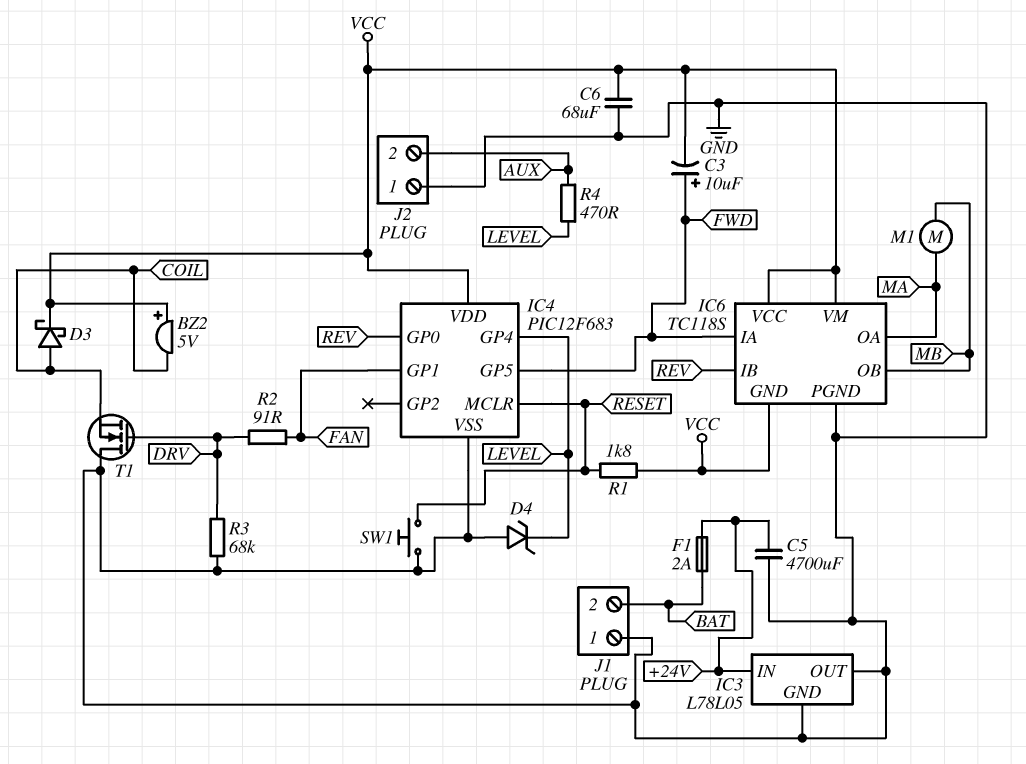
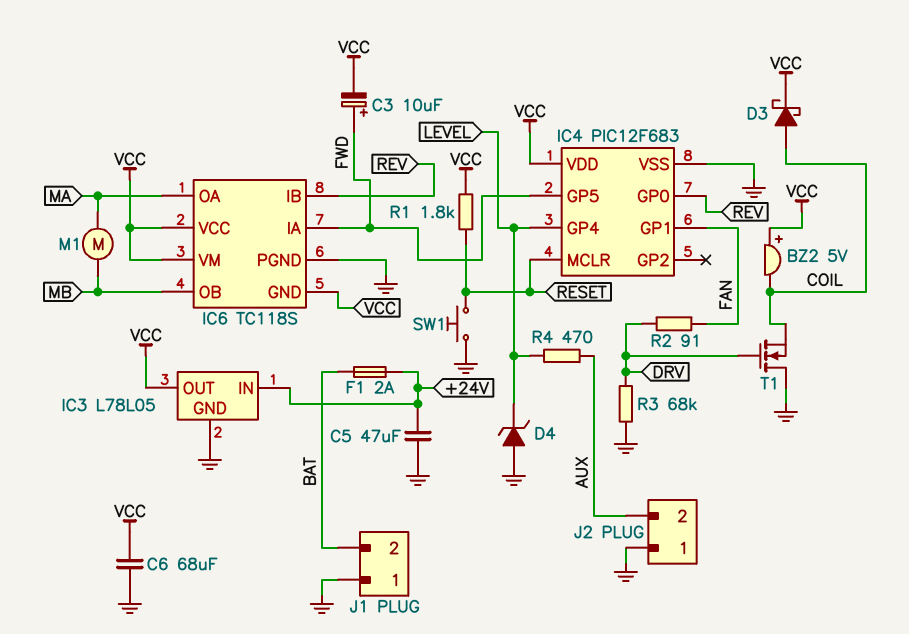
C5: 4700uF (+24V, GND) -> 47uF (+24V, GND)
IC3 pin OUT: GND -> VCC

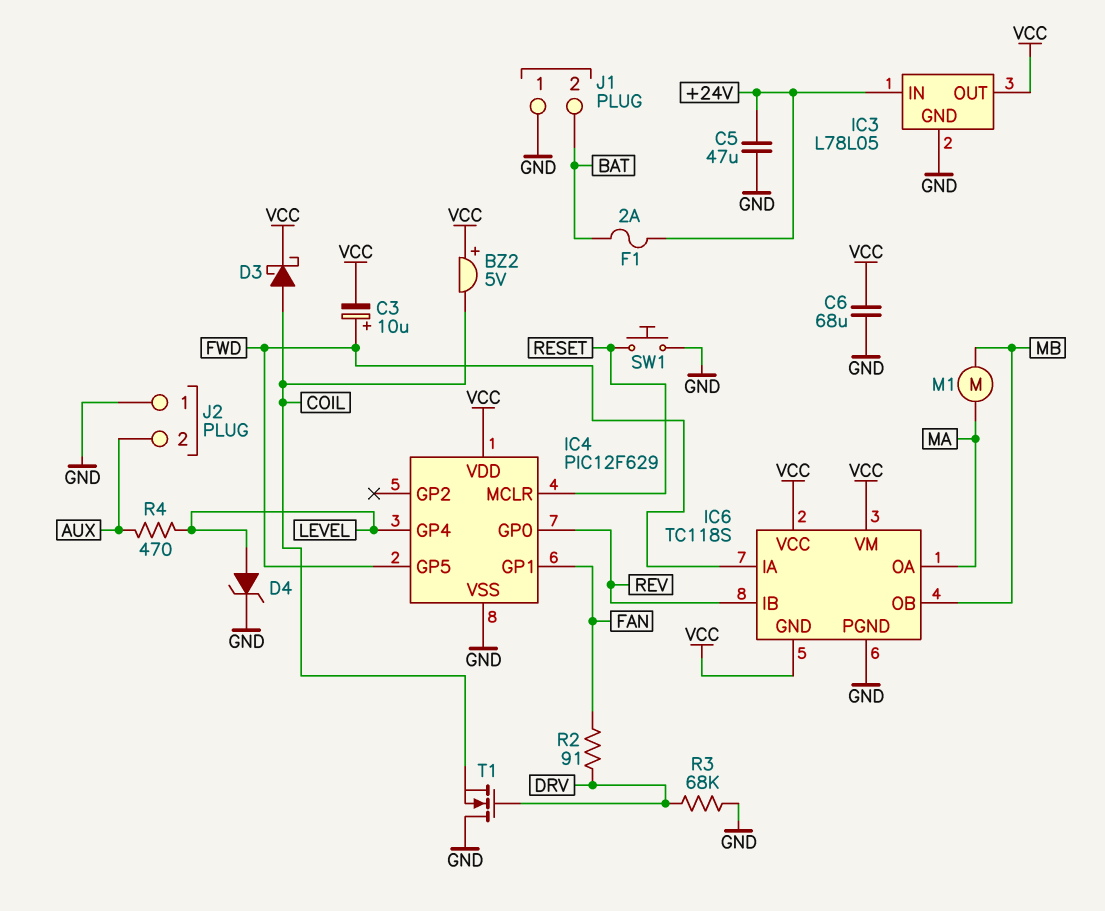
D4: zener (A GND, K LEVEL) -> zener (A LEVEL, K GND)
IC4: PIC12F683 -> PIC12F629
R1: 1.8k (RESET, VCC) -> none

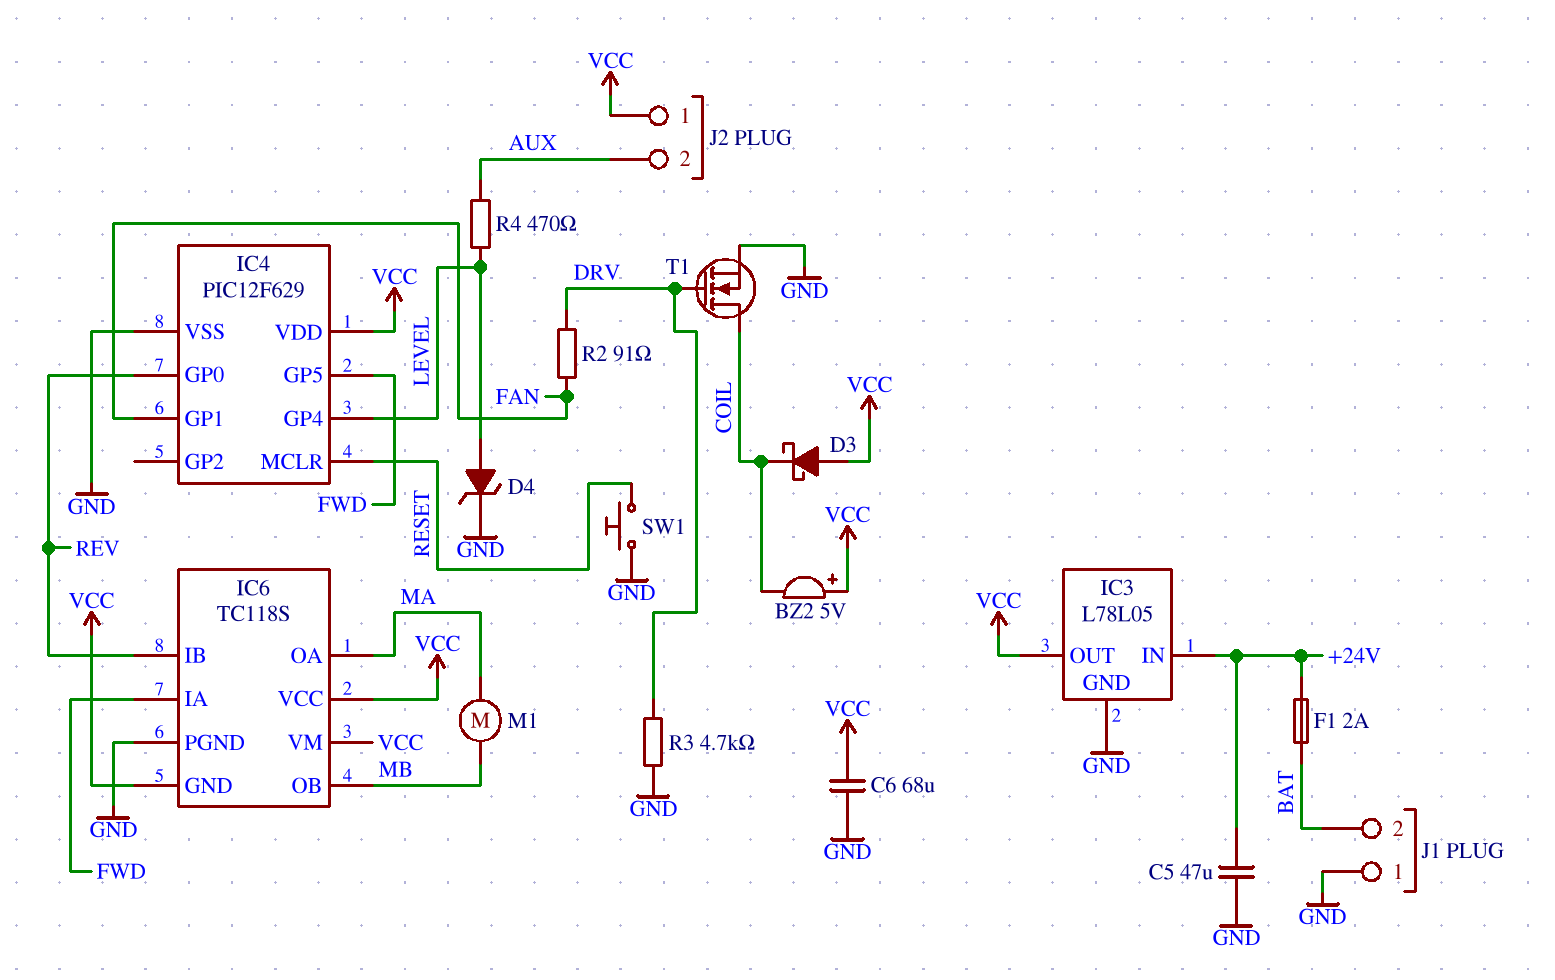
C3: 10uF (plus FWD, minus VCC) -> none
D3: schottky (A COIL, K VCC) -> schottky (A VCC, K COIL)
J2 pin 1: GND -> VCC
R3: 68k (DRV, GND) -> 4.7k (DRV, GND)
T1: NMOS (G DRV, D GND, S COIL) -> NMOS (G DRV, D COIL, S GND)

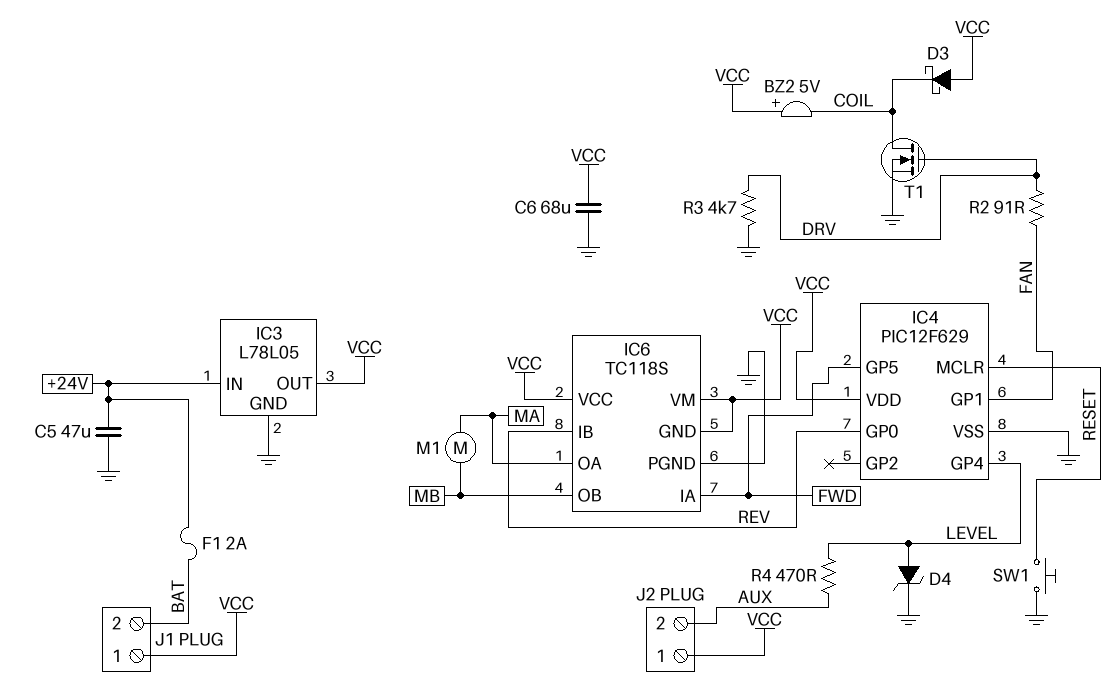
J1 pin 1: GND -> VCC

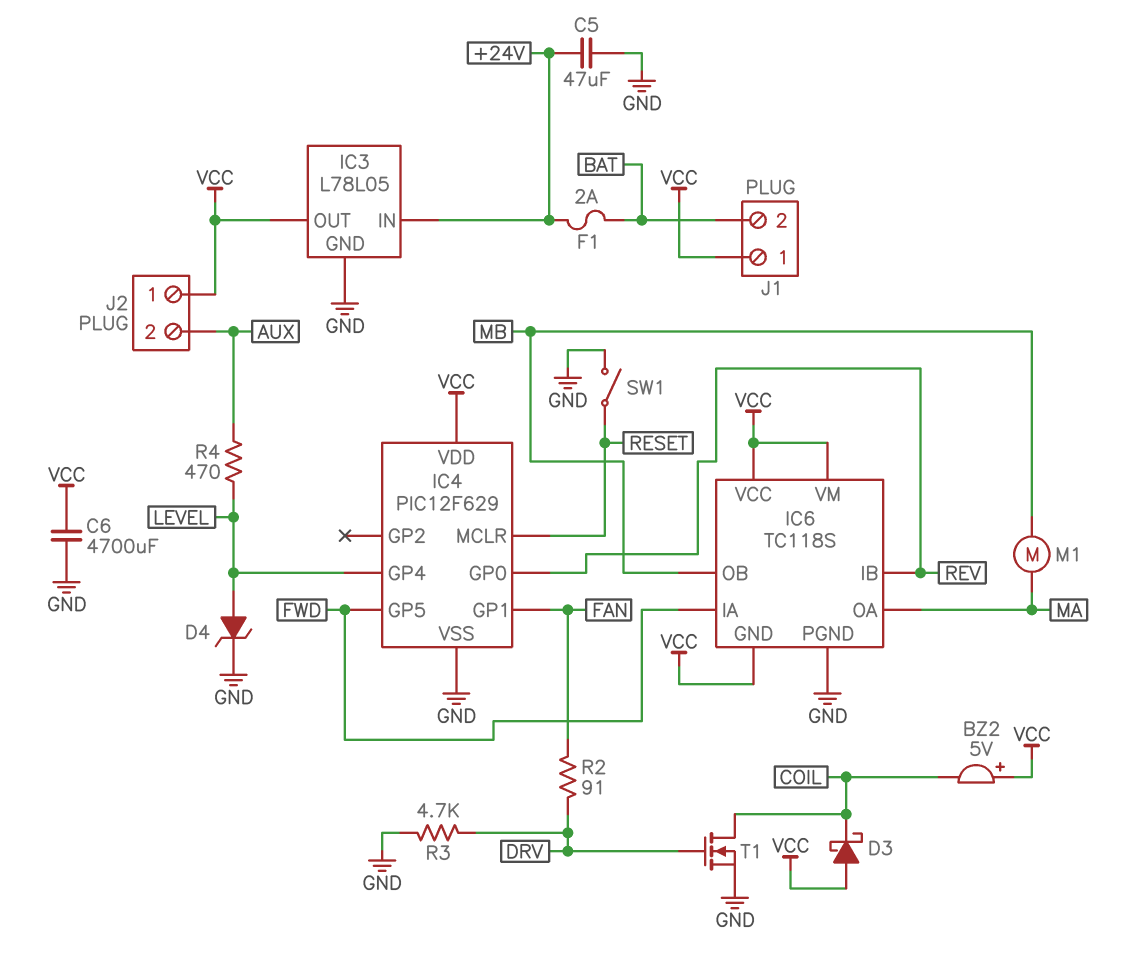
C6: 68uF (GND, VCC) -> 4700uF (GND, VCC)
SW1: button (GND, RESET) -> switch (GND, RESET)

